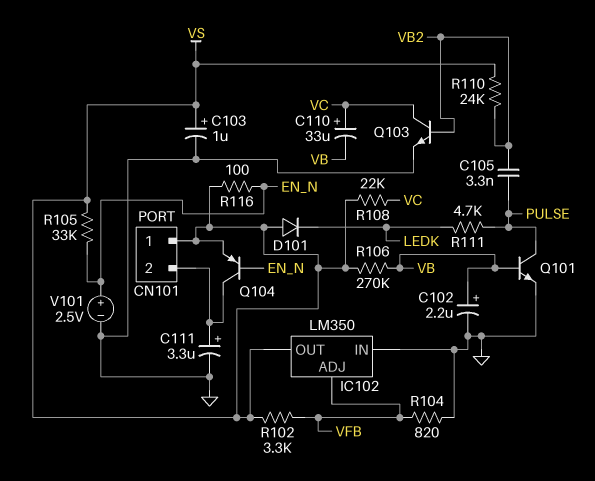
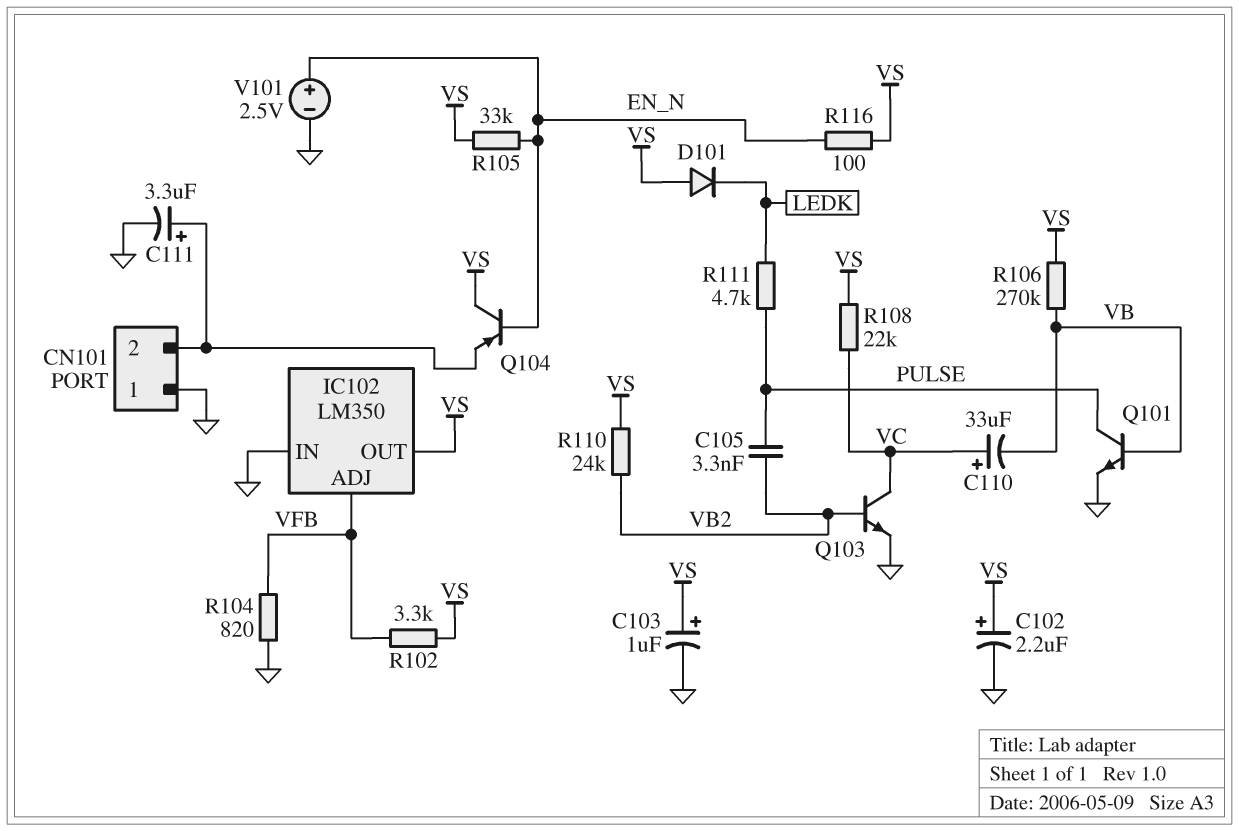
C102: 2.2uF (plus VB, minus GND) -> 2.2uF (plus VS, minus GND)
CN101 pin 1: VS -> GND
Q104: PNP (B EN_N, C CN101/2, E VS) -> PNP (B EN_N, C VS, E CN101/2)

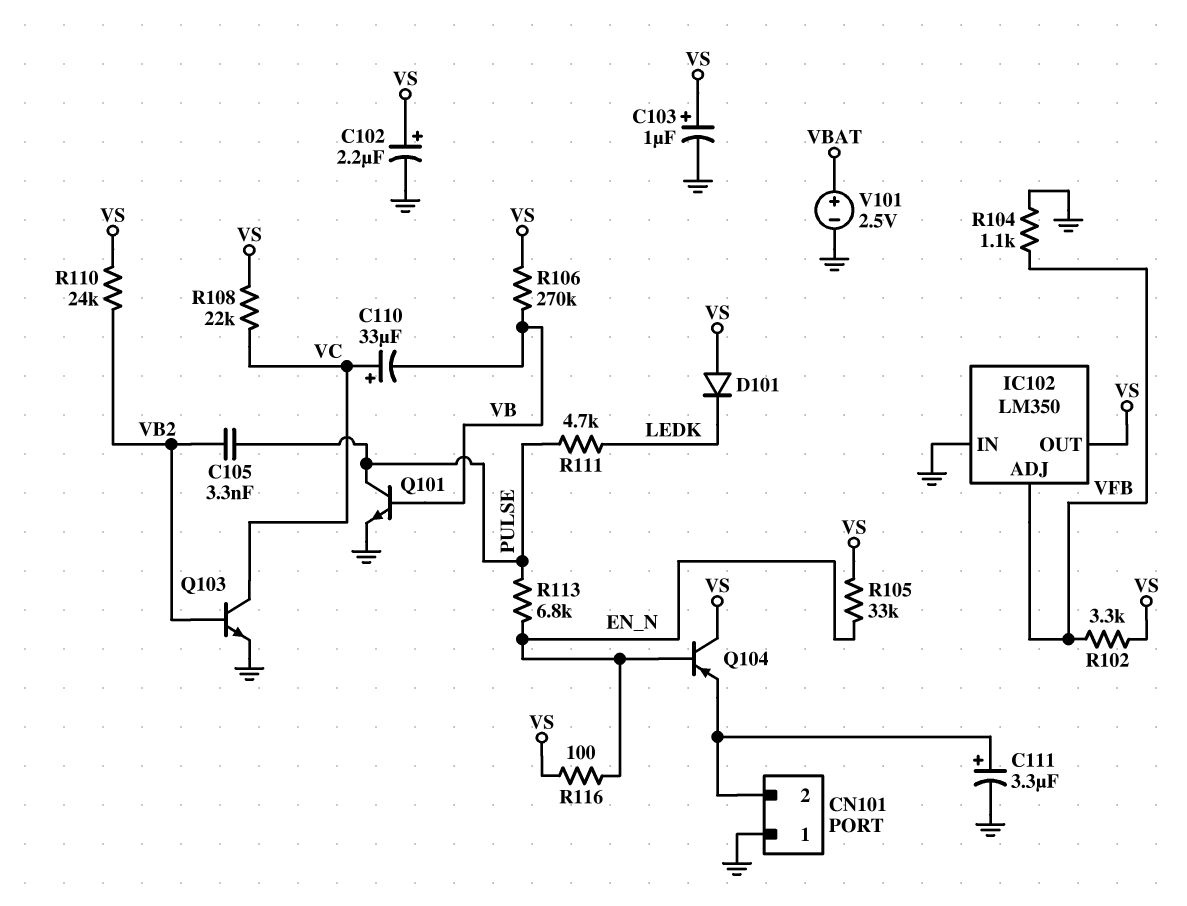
R104: 820 (GND, VFB) -> 1.1k (GND, VFB)
R113: none -> 6.8k (EN_N, PULSE)
V101: 2.5V (plus EN_N, minus GND) -> 2.5V (plus VBAT, minus GND)

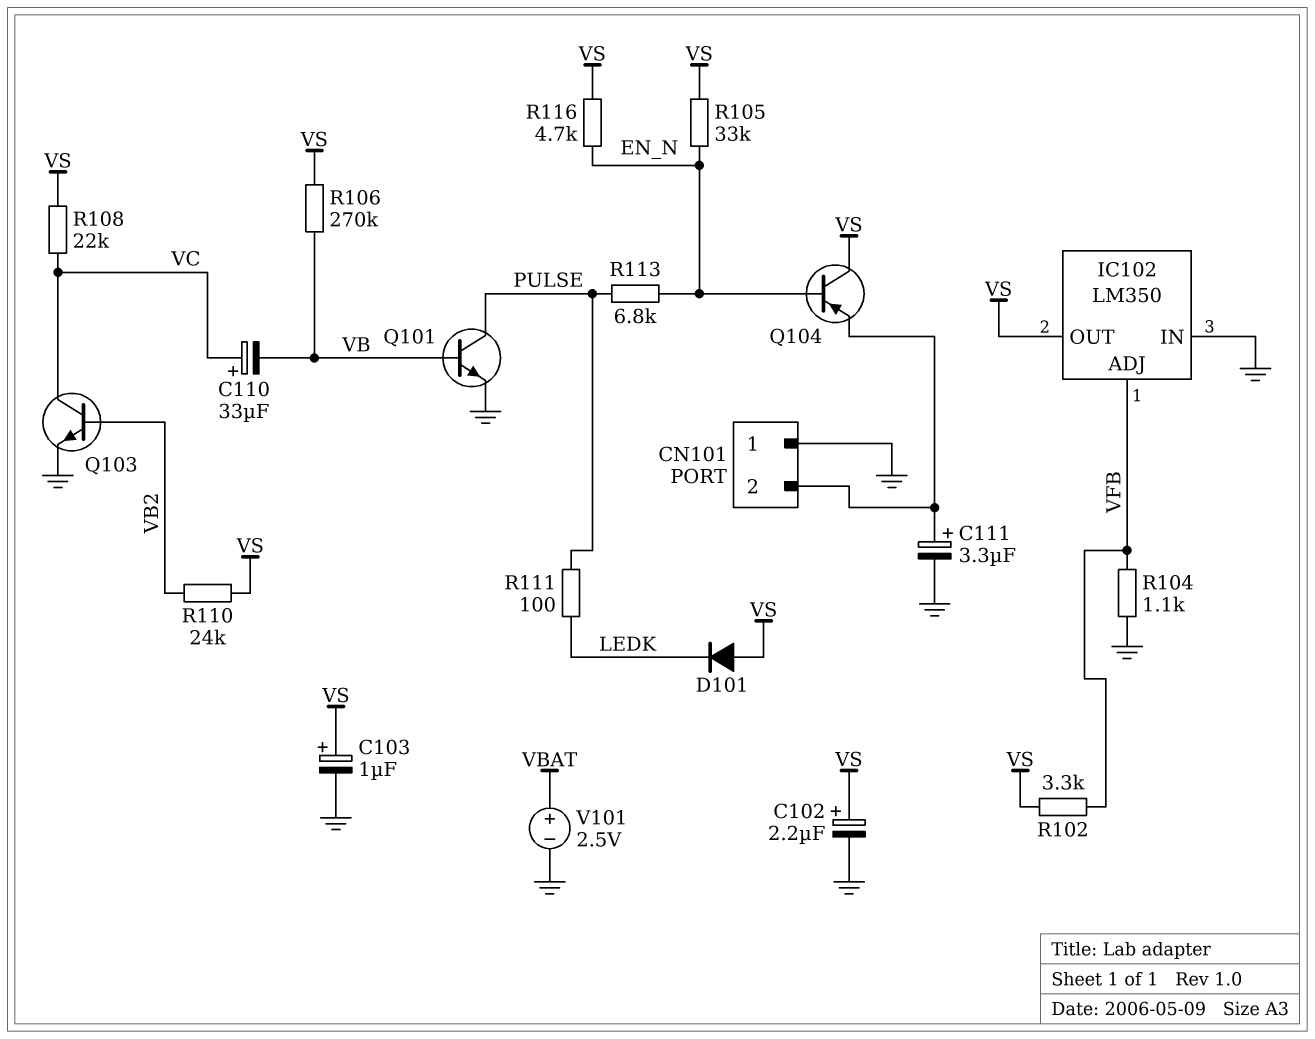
C105: 3.3nF (PULSE, VB2) -> none
R111: 4.7k (LEDK, PULSE) -> 100 (LEDK, PULSE)
R116: 100 (EN_N, VS) -> 4.7k (EN_N, VS)

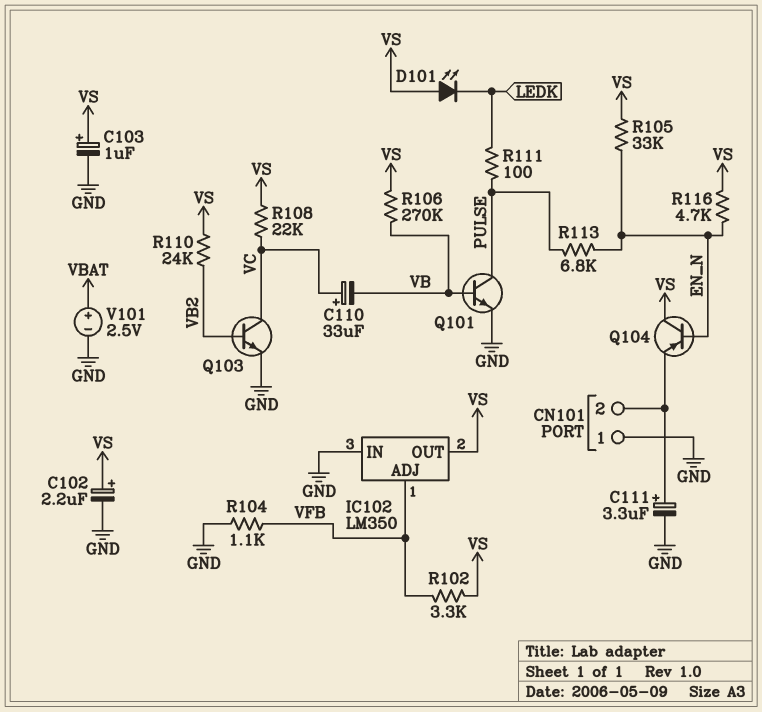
D101: diode (A VS, K LEDK) -> LED (A VS, K LEDK)

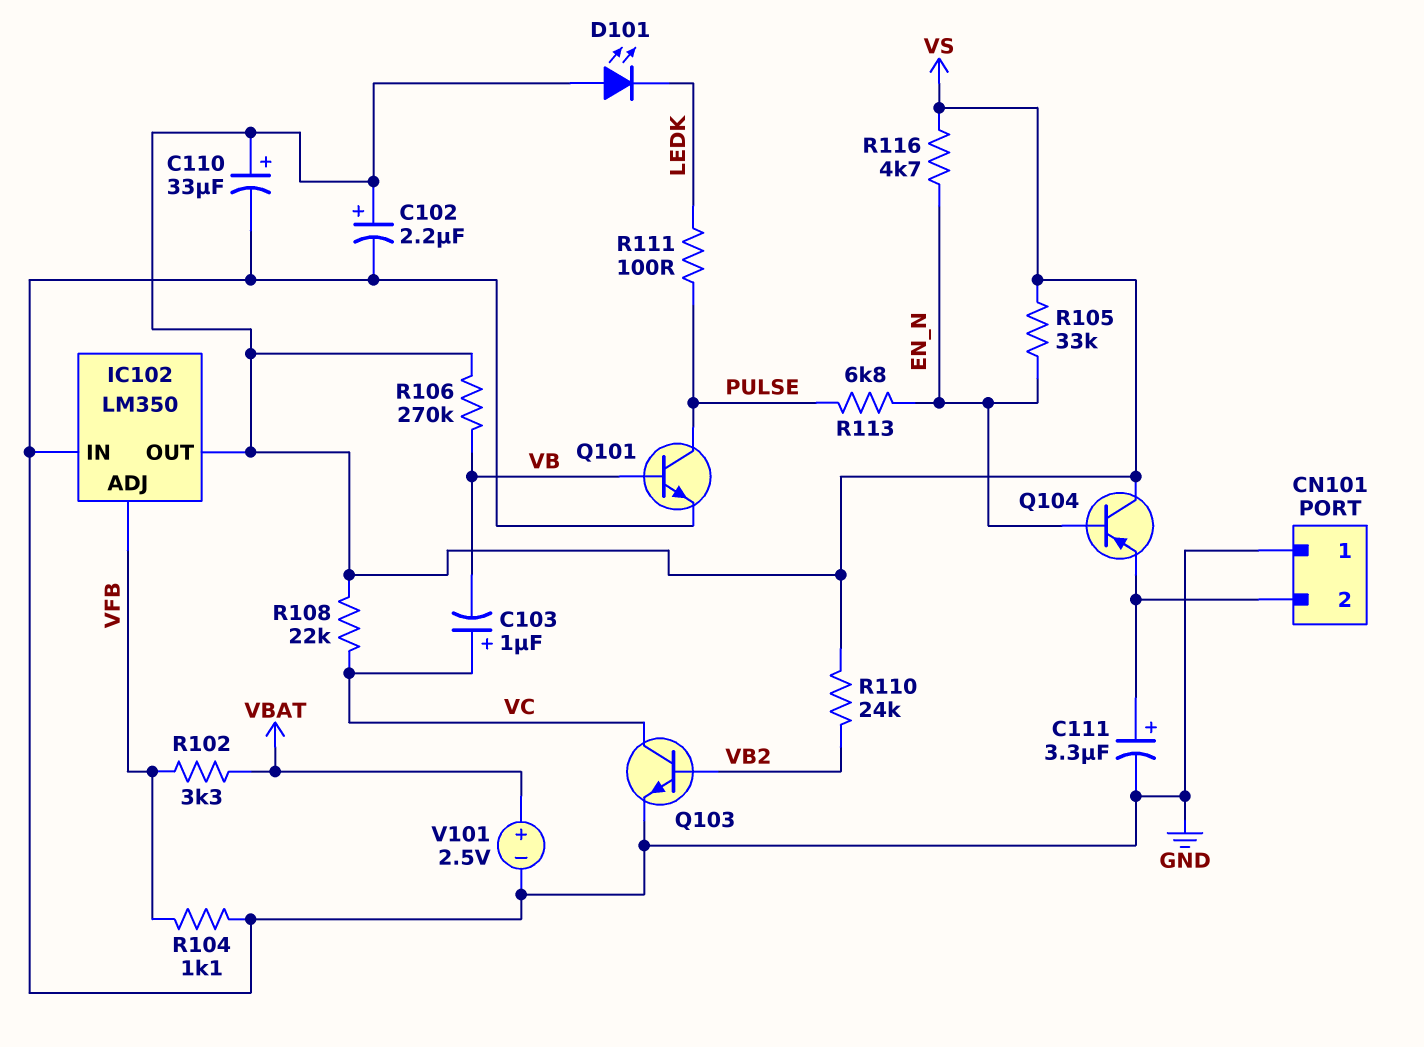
C103: 1uF (plus VS, minus GND) -> 1uF (plus VC, minus VB)
C110: 33uF (plus VC, minus VB) -> 33uF (plus VS, minus GND)
R102: 3.3k (VFB, VS) -> 3.3k (VBAT, VFB)

